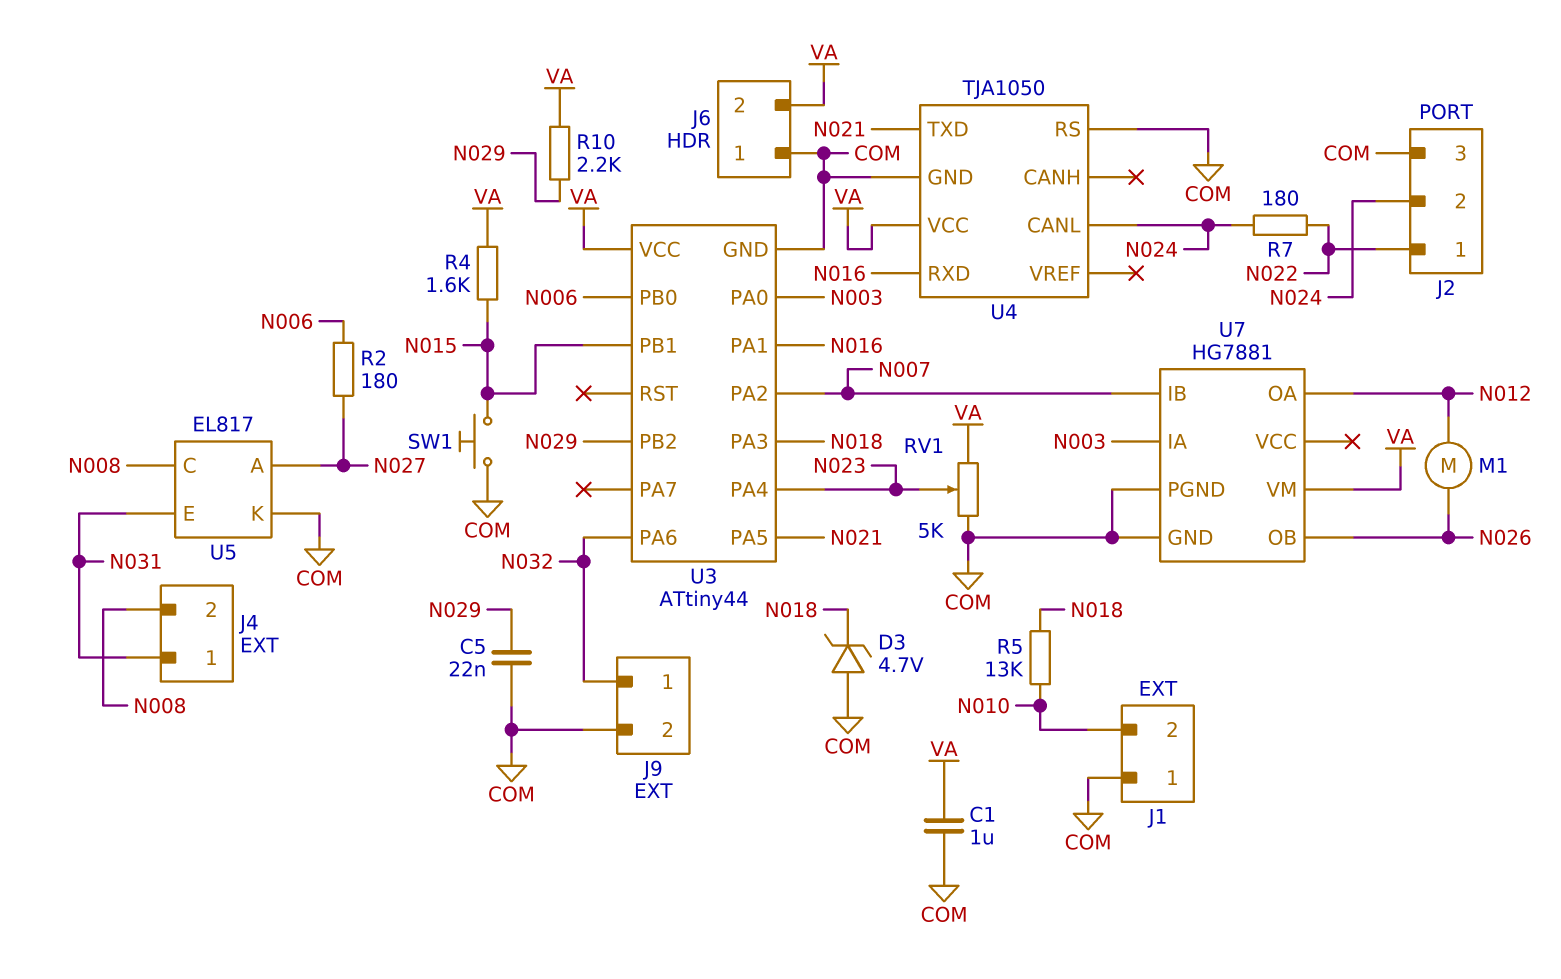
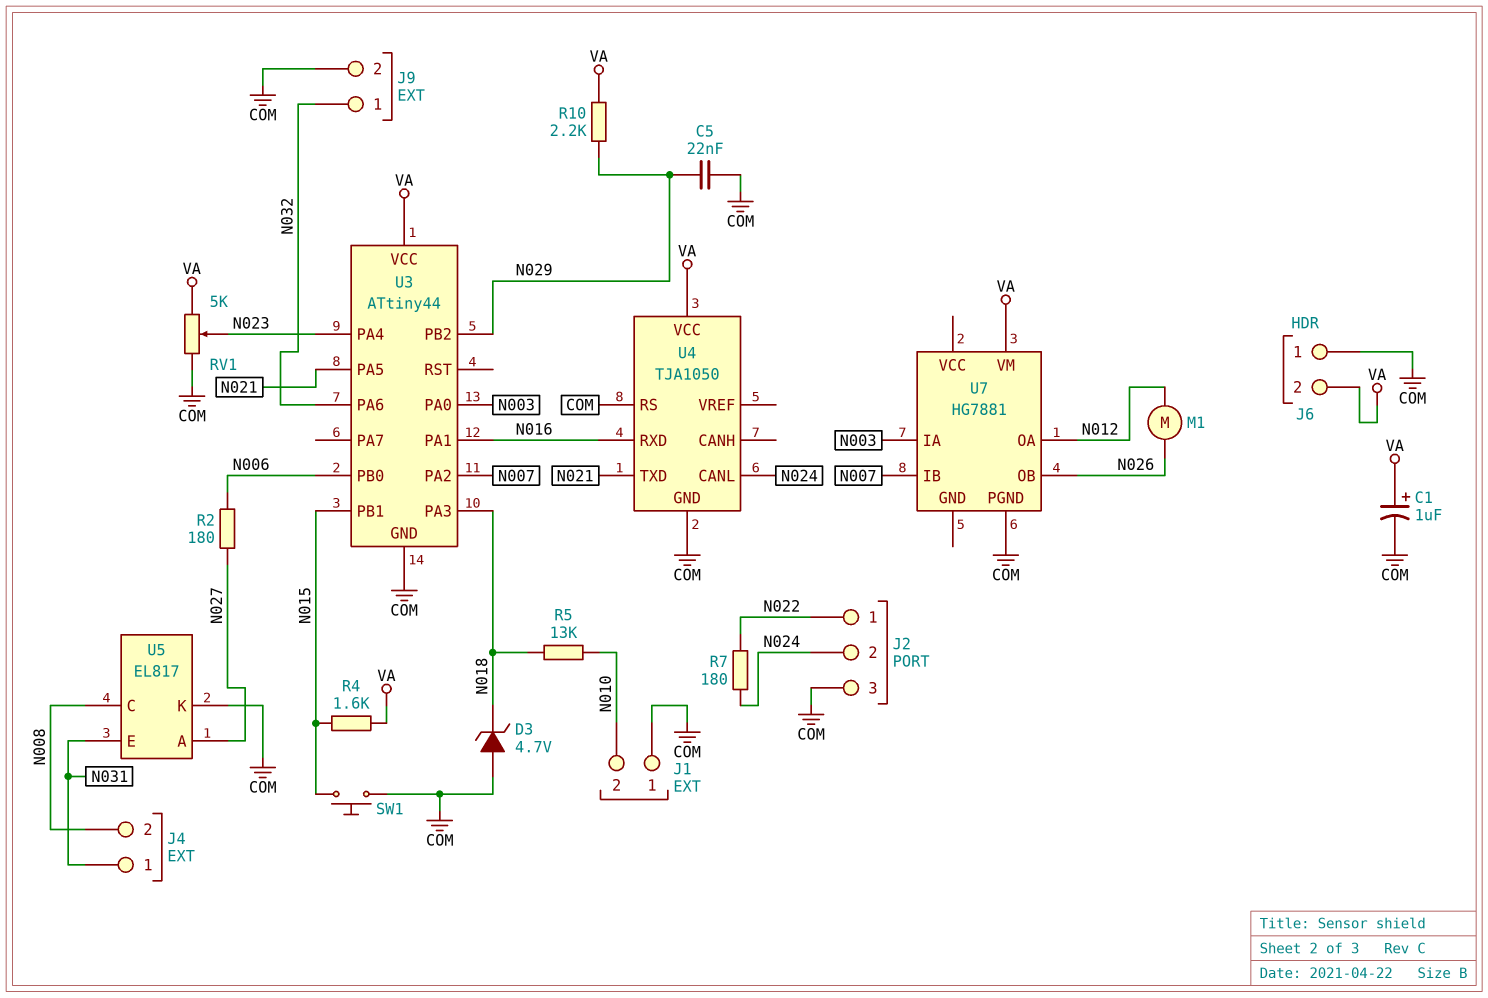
C1: 1uF (COM, VA) -> 1uF (plus VA, minus COM)
U7 pin GND: COM -> none

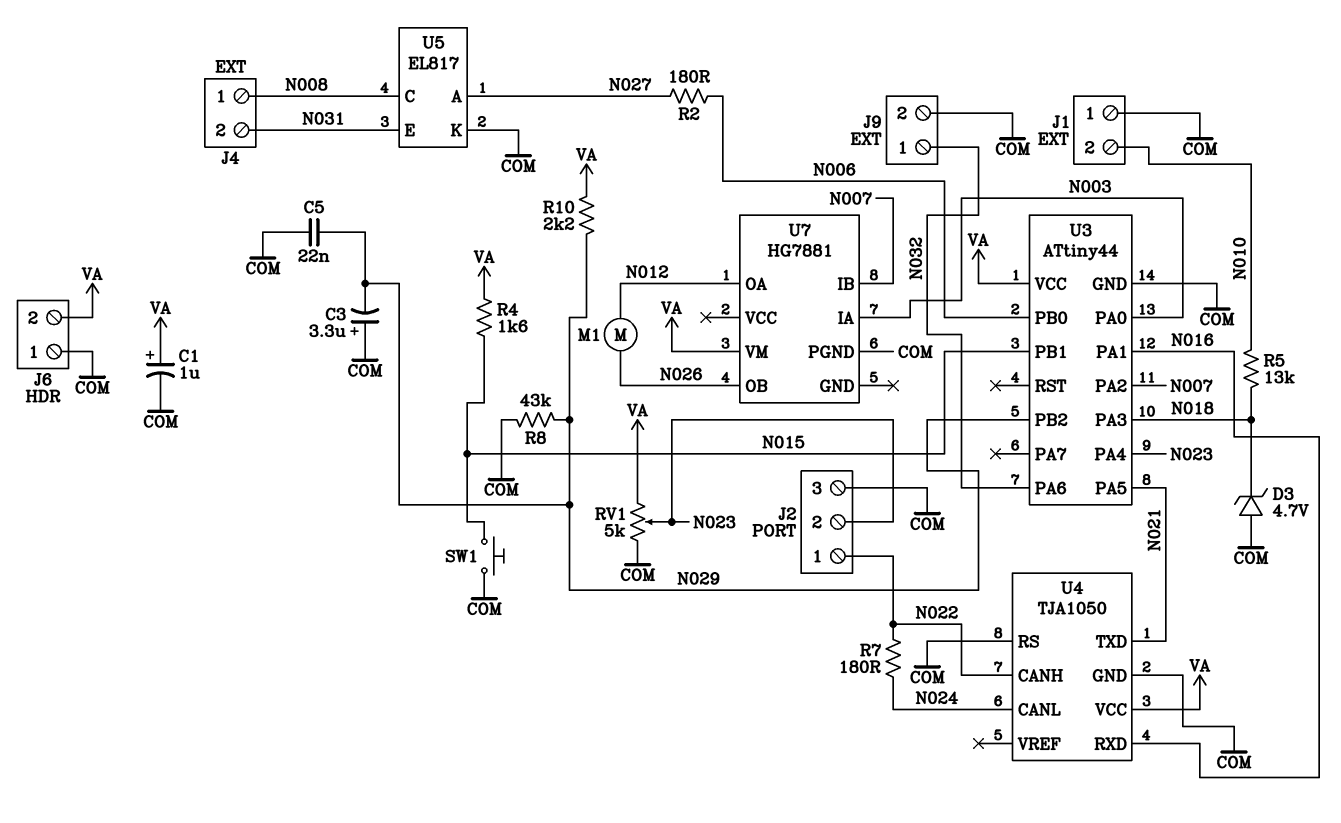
C3: none -> 3.3uF (plus COM, minus N029)
J2 pin 2: N024 -> N023
J4 pin 1: N031 -> N008
J4 pin 2: N008 -> N031
R8: none -> 43k (COM, N029)
U4 pin CANH: none -> N022

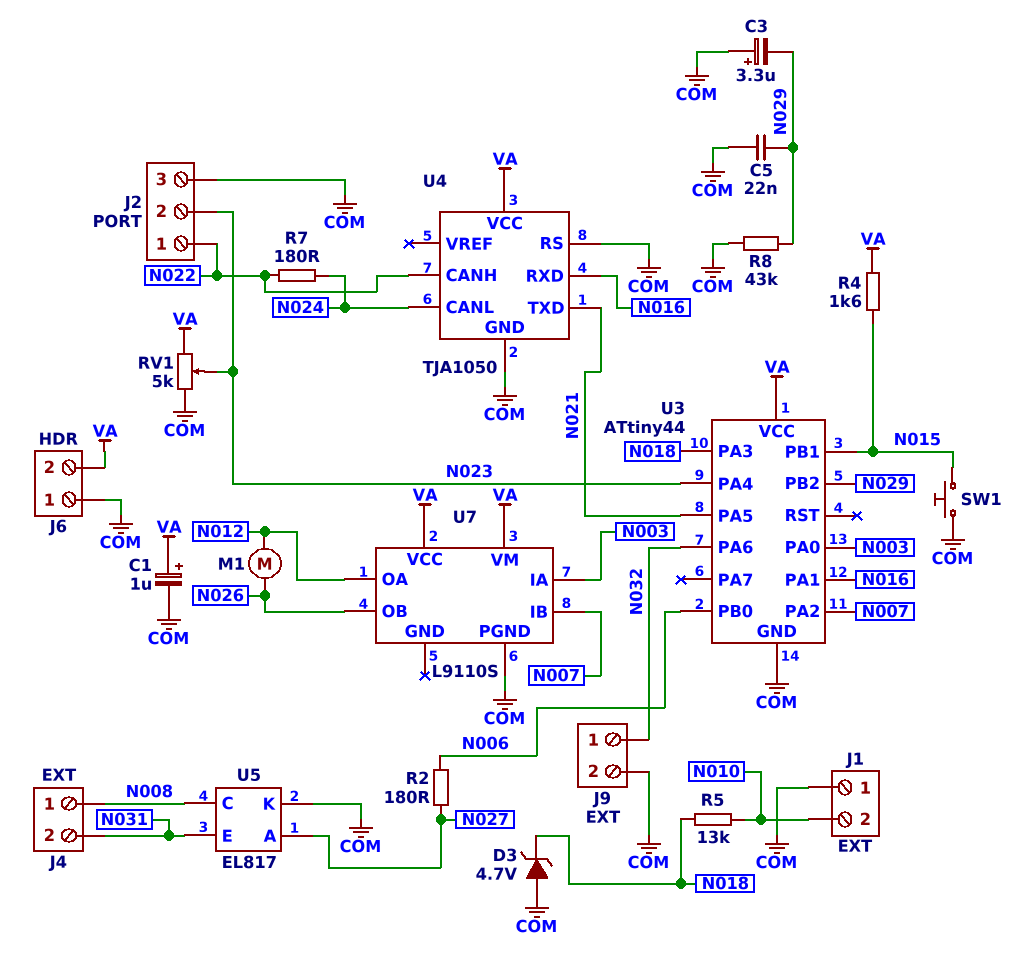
R10: 2.2k (N029, VA) -> none
U7: HG7881 -> L9110S
U7 pin VCC: none -> VA

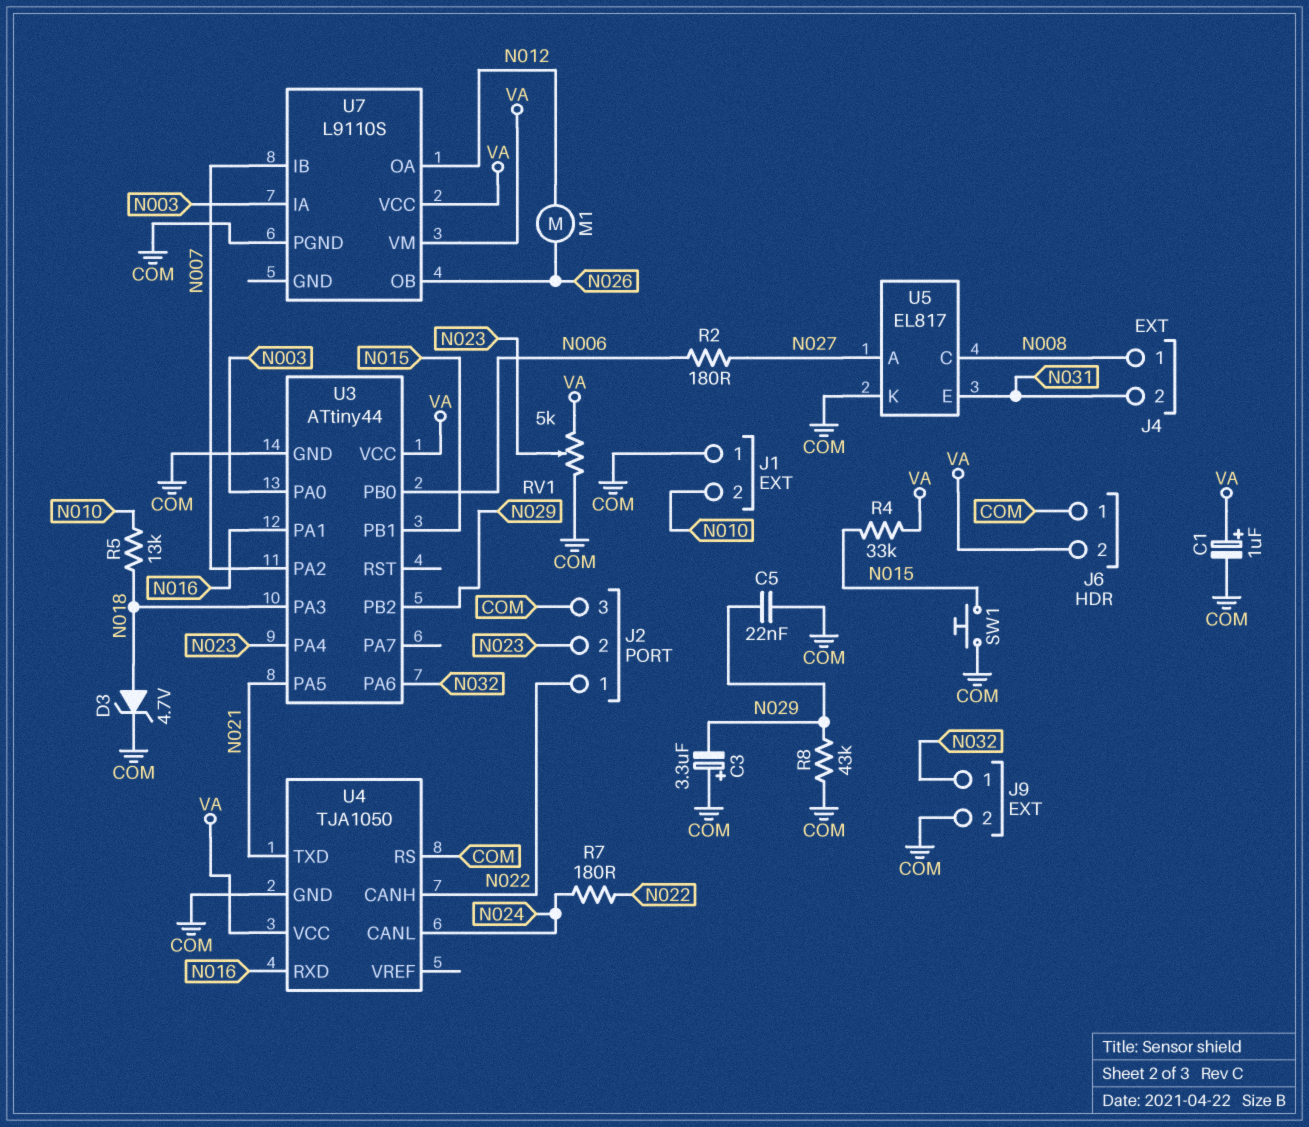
D3: zener 4.7V (A COM, K N018) -> zener 4.7V (A N018, K COM)
R4: 1.6k (N015, VA) -> 33k (N015, VA)

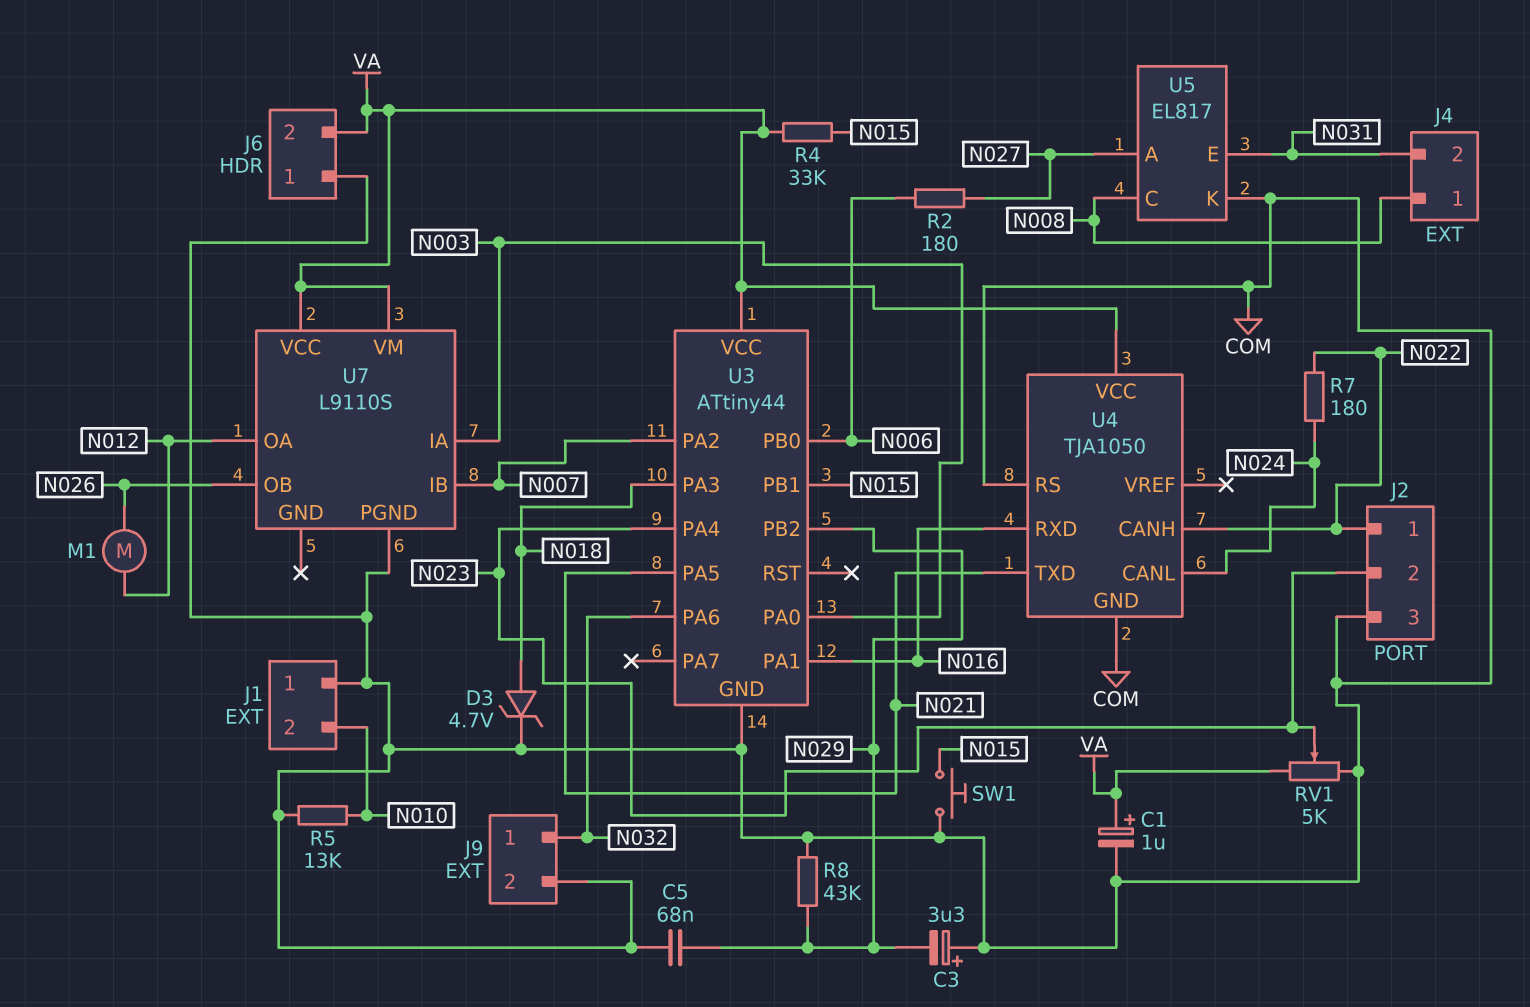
C5: 22nF (COM, N029) -> 68nF (COM, N029)
R5: 13k (N010, N018) -> 13k (COM, N010)

